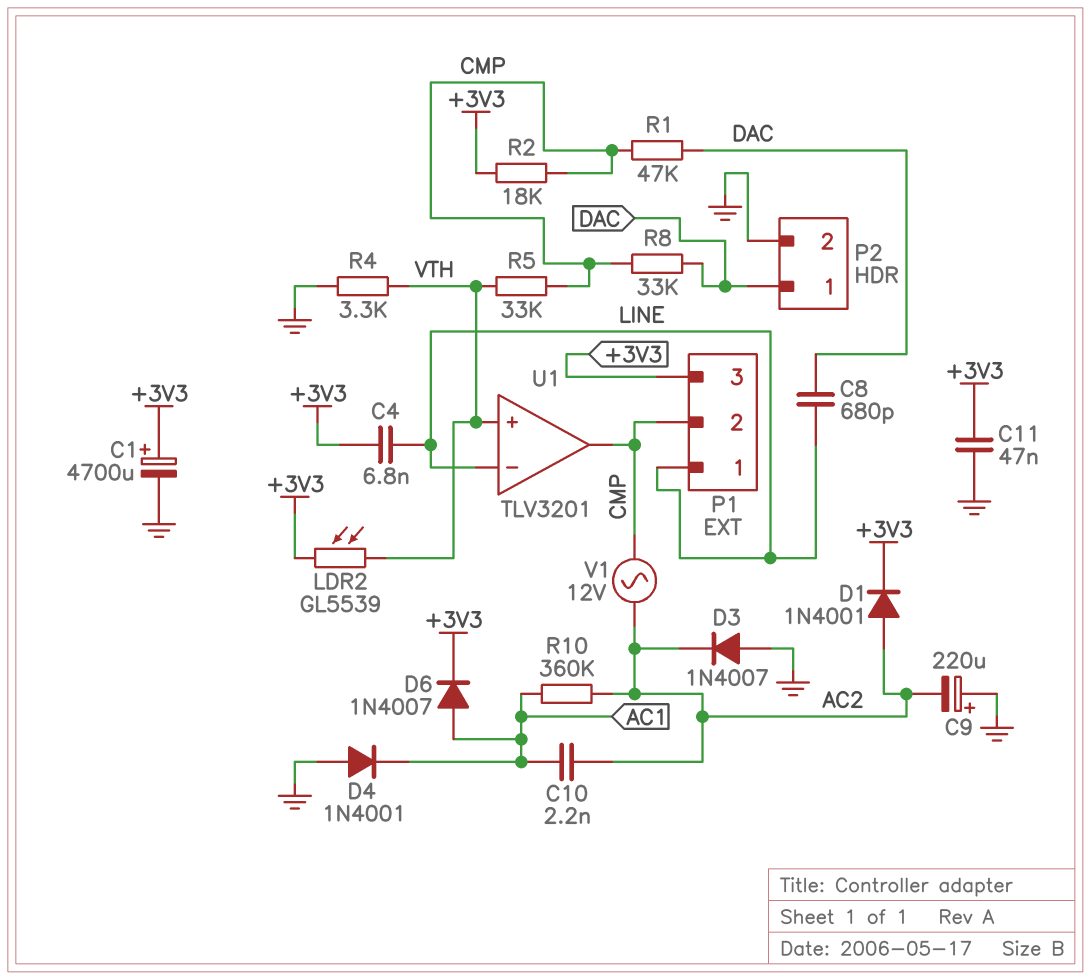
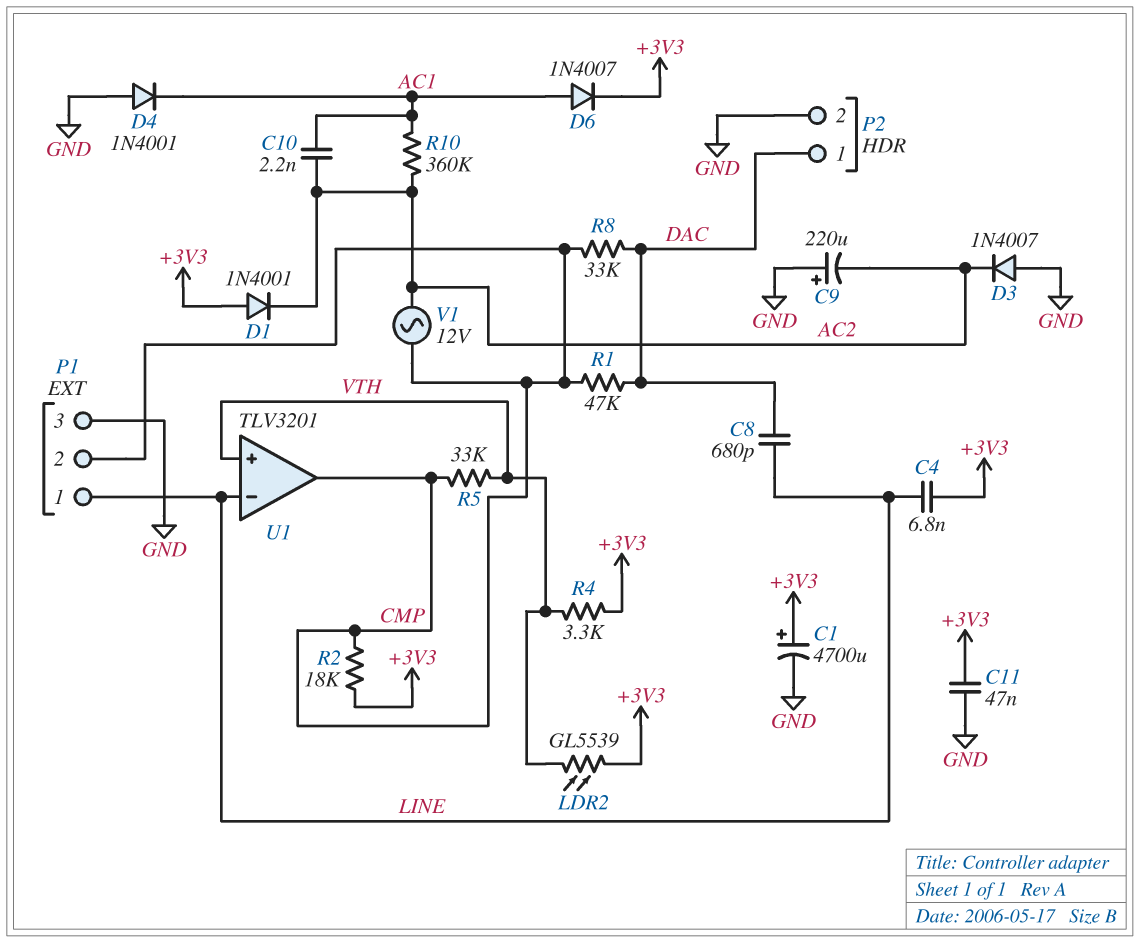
D1: diode 1N4001 (A AC2, K +3V3) -> diode 1N4001 (A +3V3, K AC2)
P1 pin 3: +3V3 -> GND
R4: 3.3k (GND, VTH) -> 3.3k (+3V3, VTH)

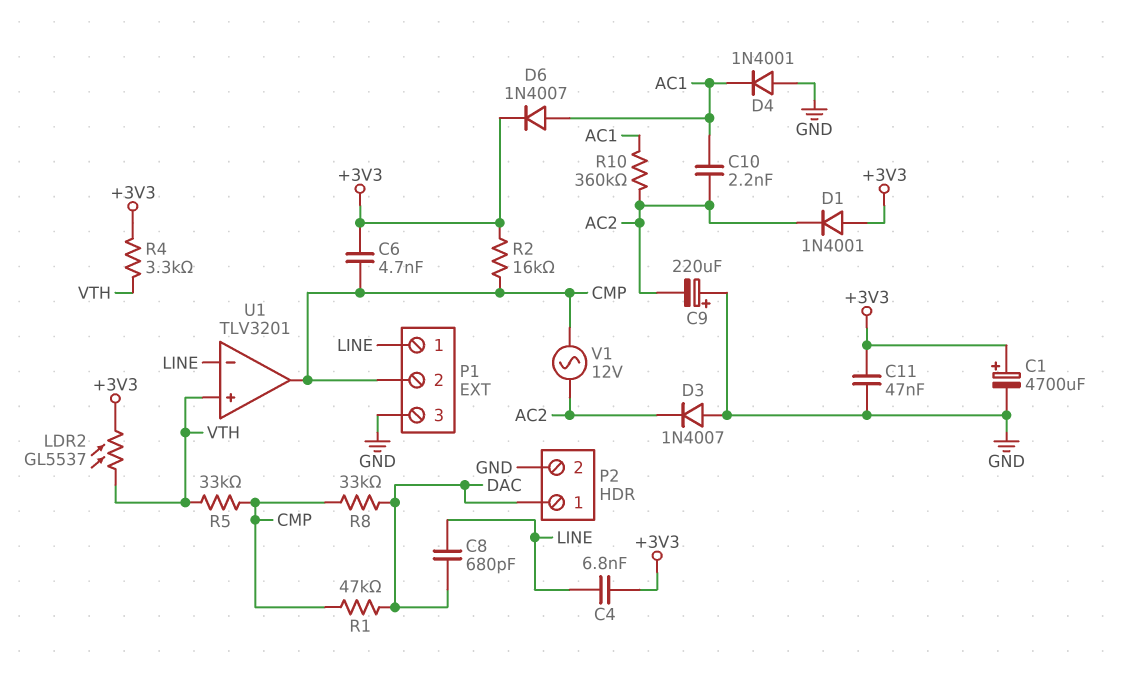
C6: none -> 4.7nF (+3V3, CMP)
LDR2: GL5539 (+3V3, VTH) -> GL5537 (+3V3, VTH)
R2: 18k (+3V3, CMP) -> 16k (+3V3, CMP)

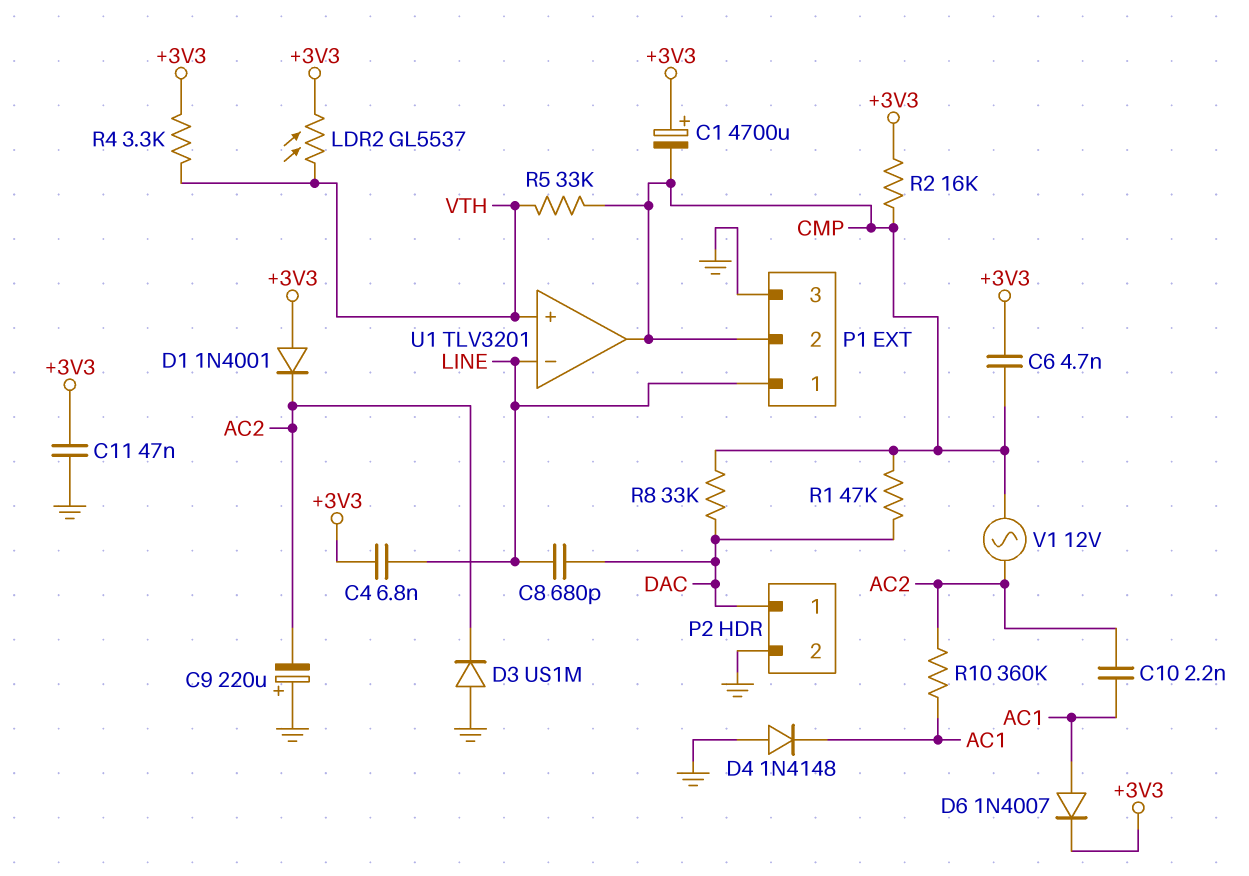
C1: 4700uF (plus +3V3, minus GND) -> 4700uF (plus +3V3, minus CMP)
D3: diode 1N4007 (A GND, K AC2) -> diode US1M (A GND, K AC2)
D4: diode 1N4001 (A GND, K AC1) -> diode 1N4148 (A GND, K AC1)

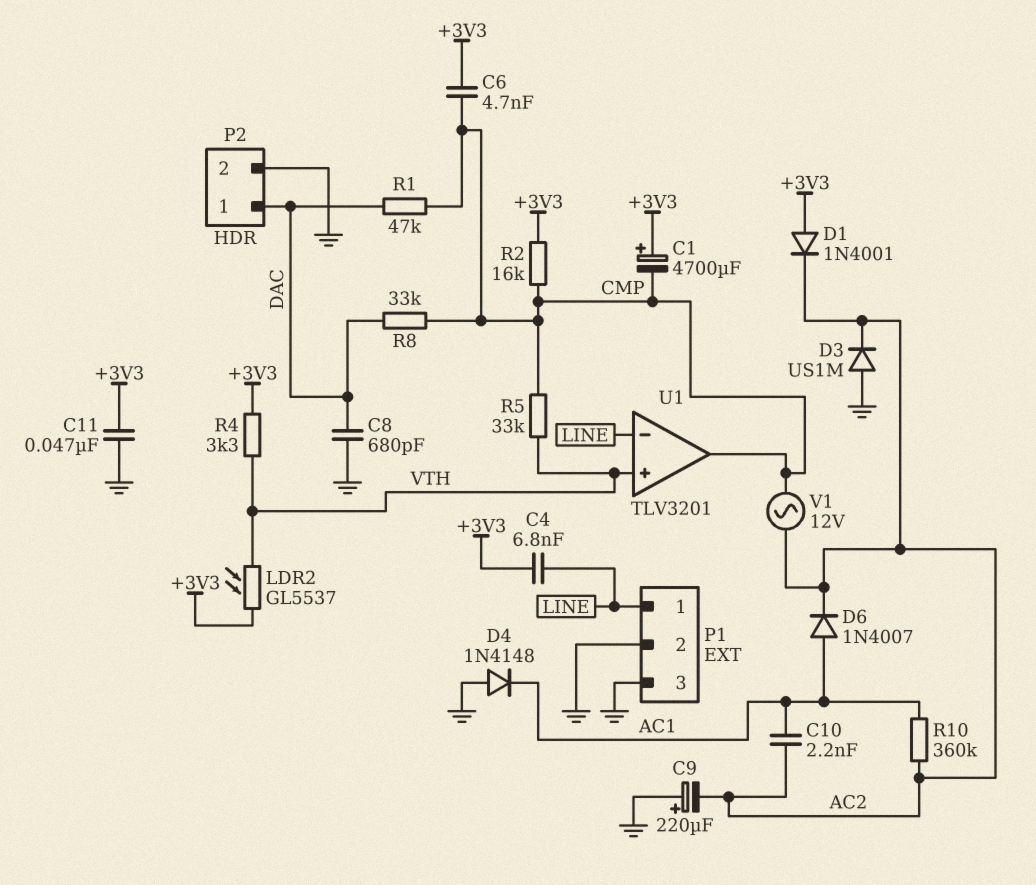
C8: 680pF (DAC, LINE) -> 680pF (DAC, GND)
D6: diode 1N4007 (A AC1, K +3V3) -> diode 1N4007 (A AC1, K AC2)
P1 pin 2: CMP -> GND

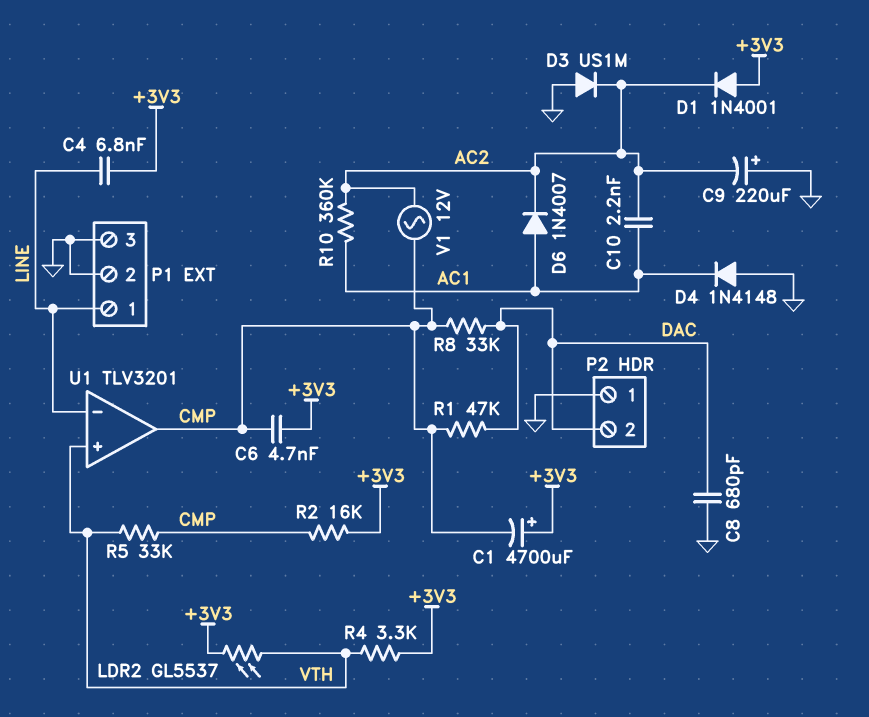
C11: 47nF (+3V3, GND) -> none
P2 pin 1: DAC -> GND
P2 pin 2: GND -> DAC

